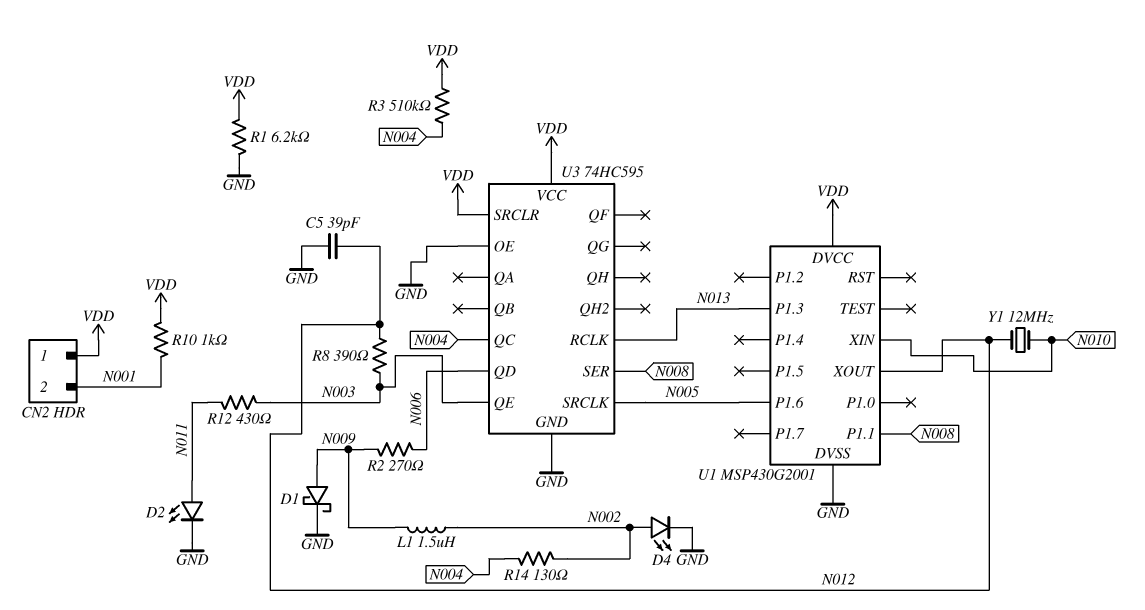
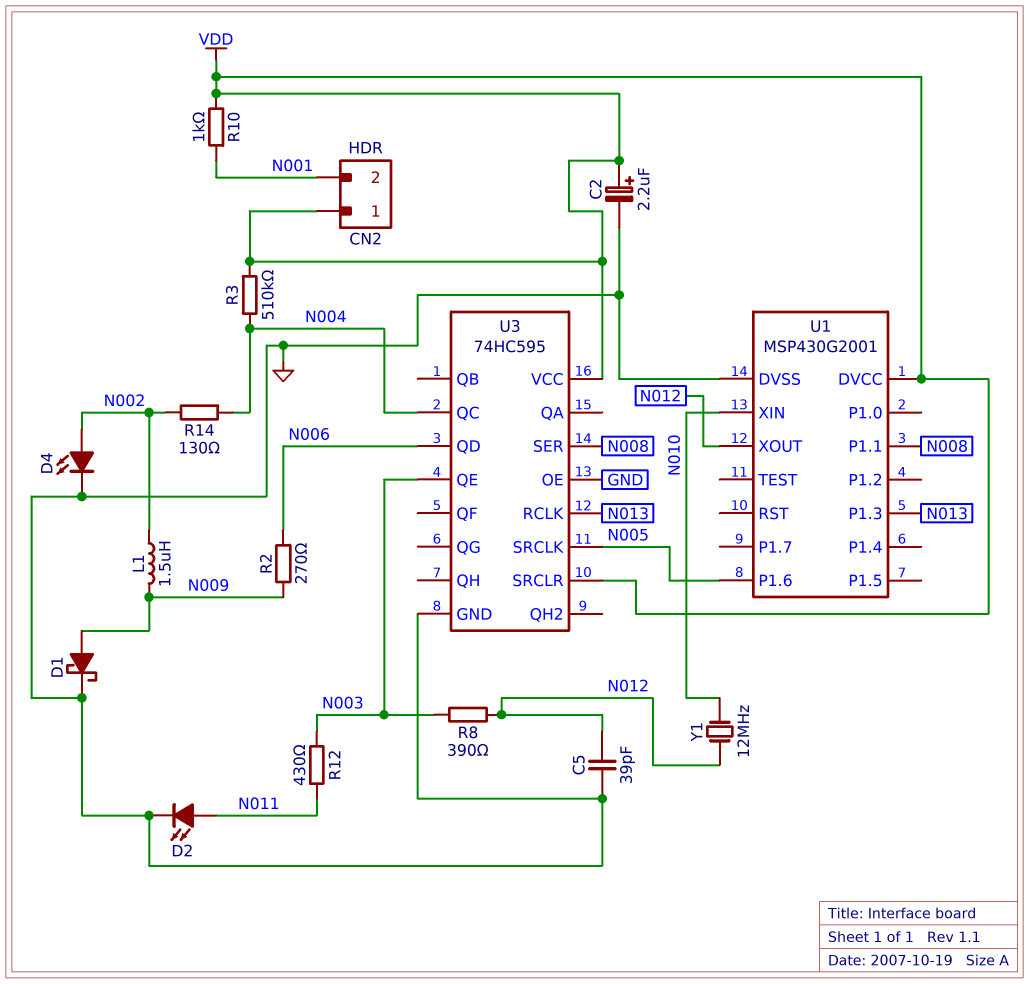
C2: none -> 2.2uF (plus VDD, minus GND)
R1: 6.2k (GND, VDD) -> none

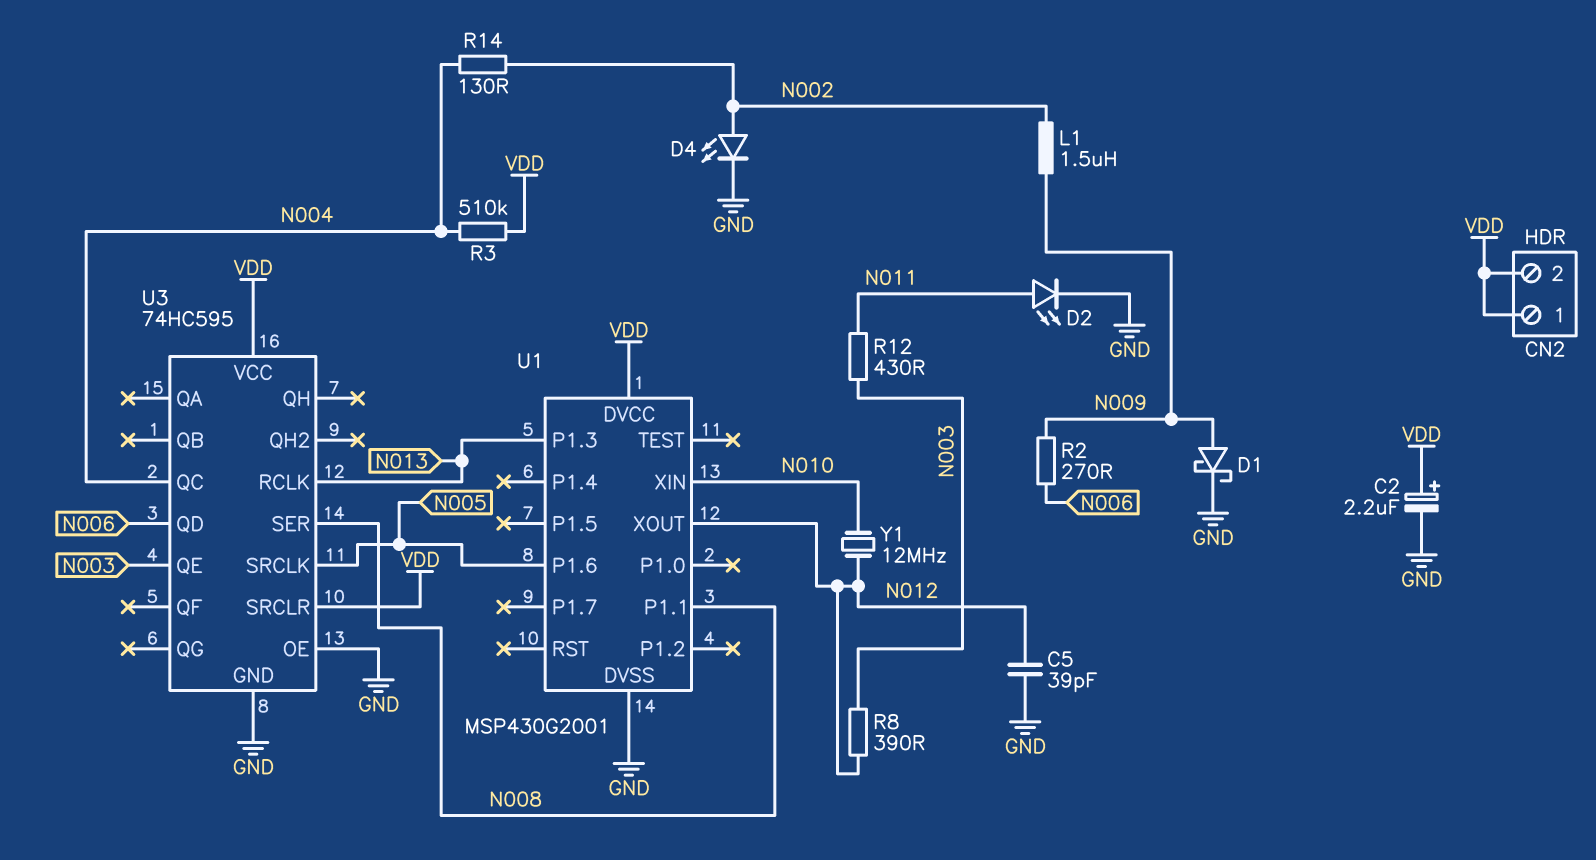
CN2 pin 2: N001 -> VDD
R10: 1k (N001, VDD) -> none

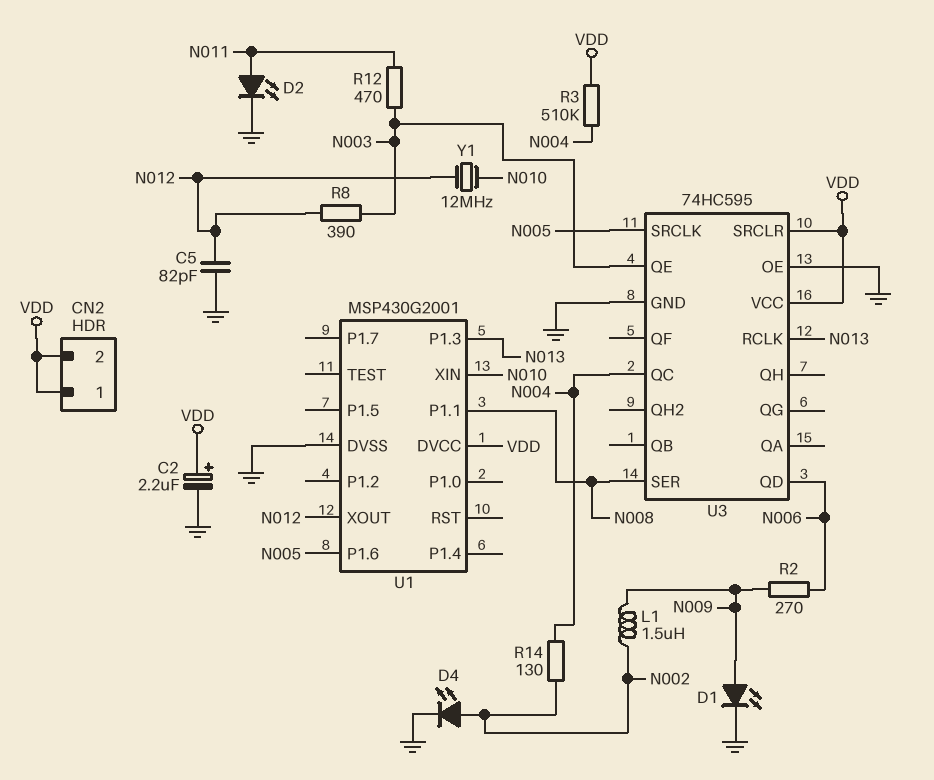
C5: 39pF (GND, N012) -> 82pF (GND, N012)
D1: schottky (A N009, K GND) -> LED (A N009, K GND)
R12: 430 (N003, N011) -> 470 (N003, N011)

